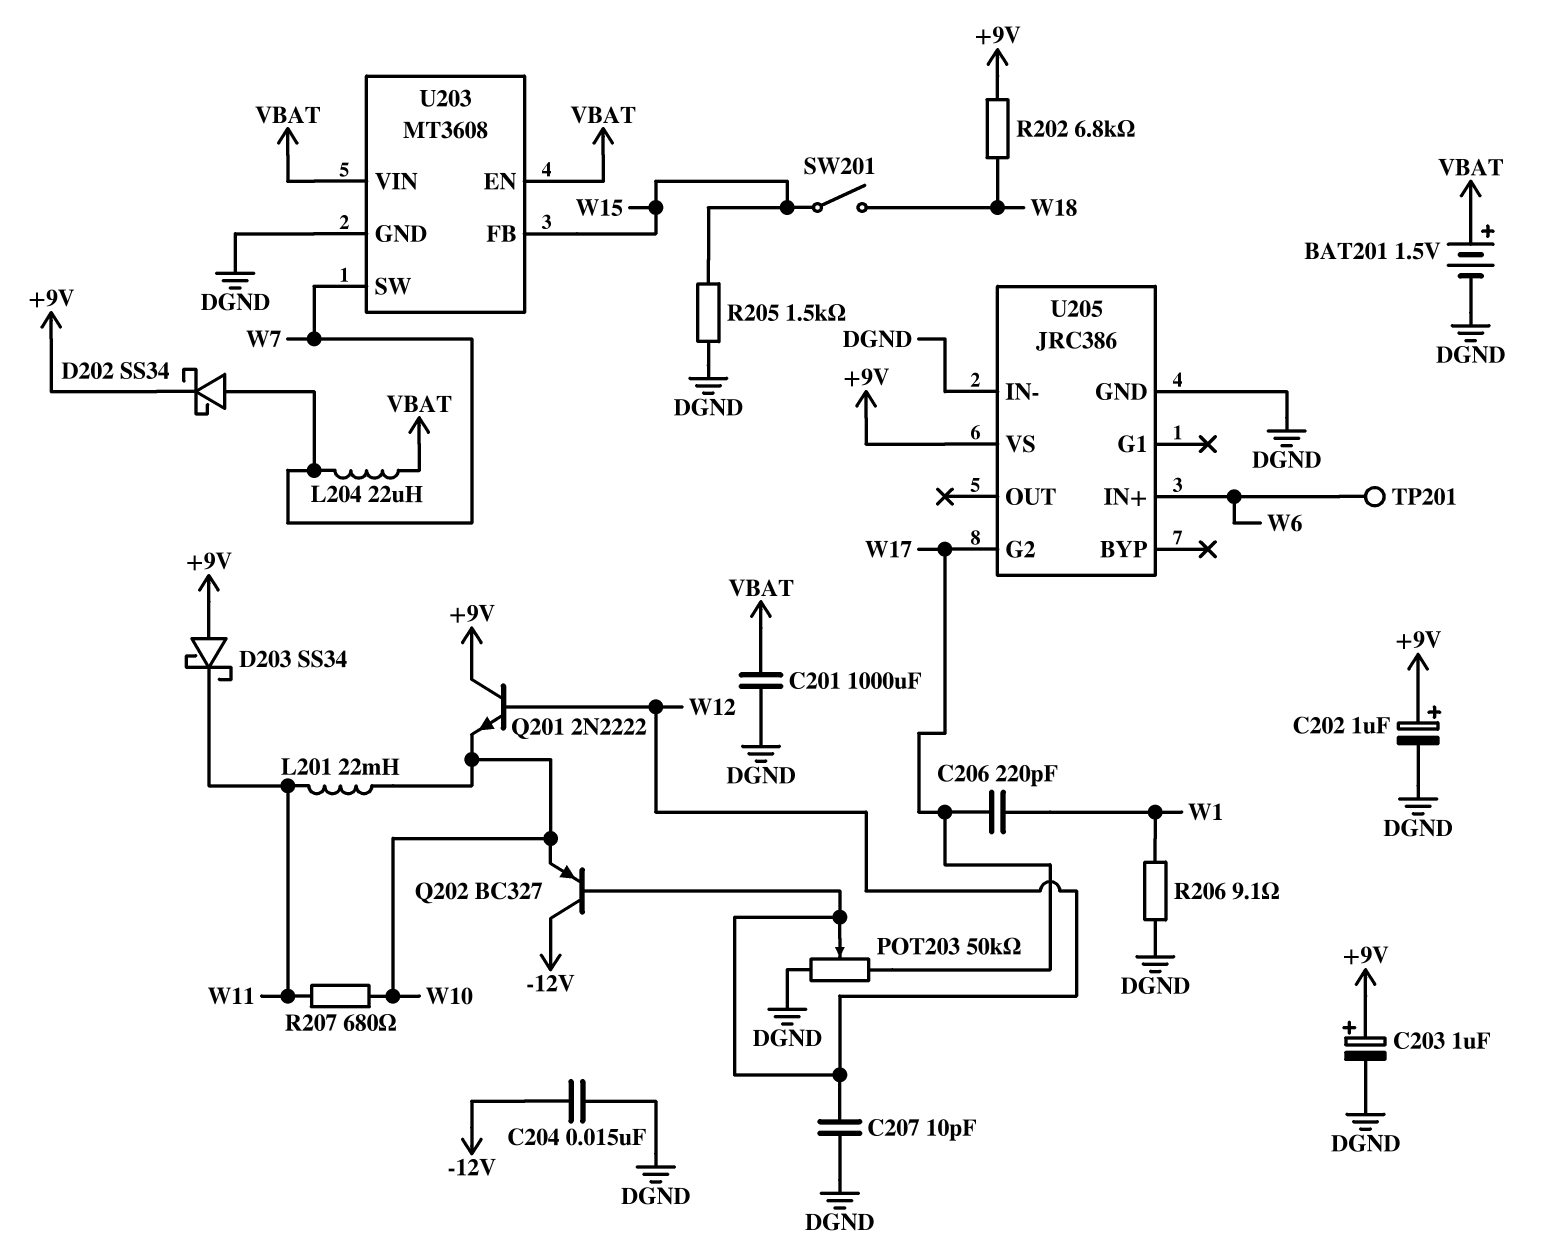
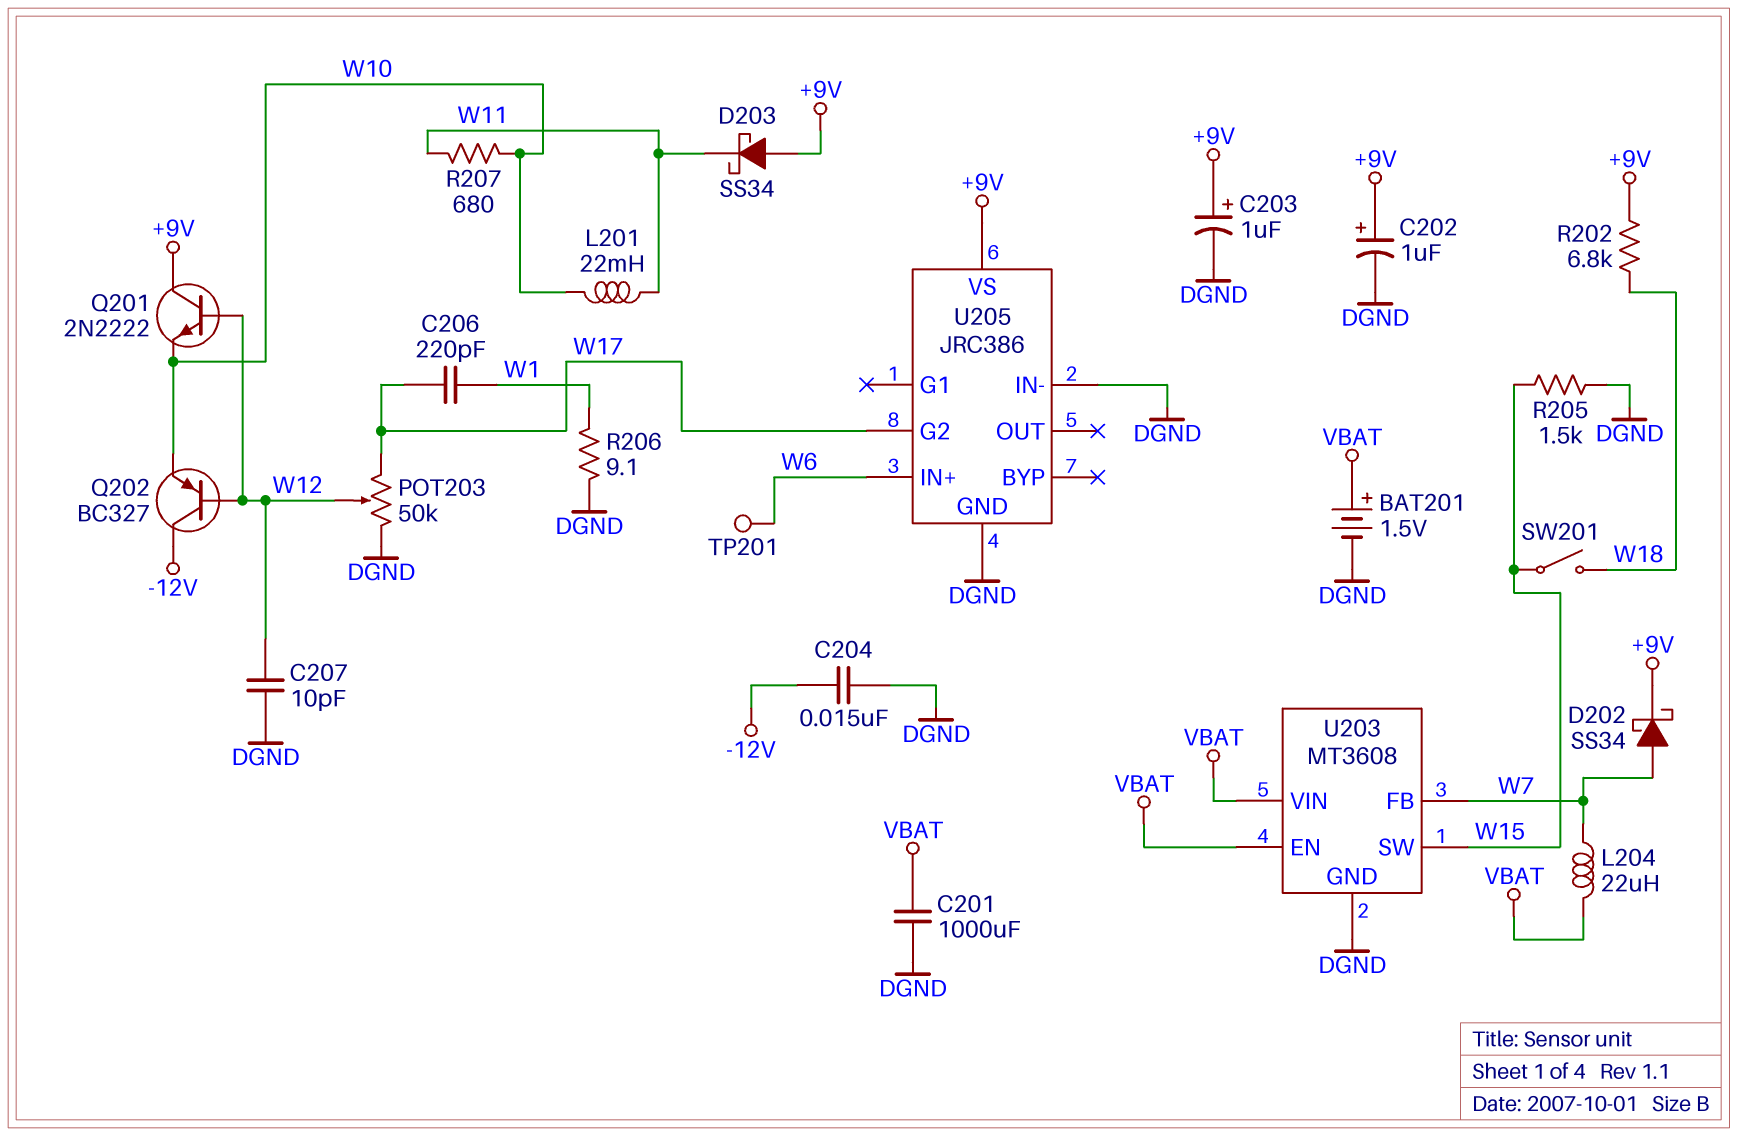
U203 pin FB: W15 -> W7
U203 pin SW: W7 -> W15

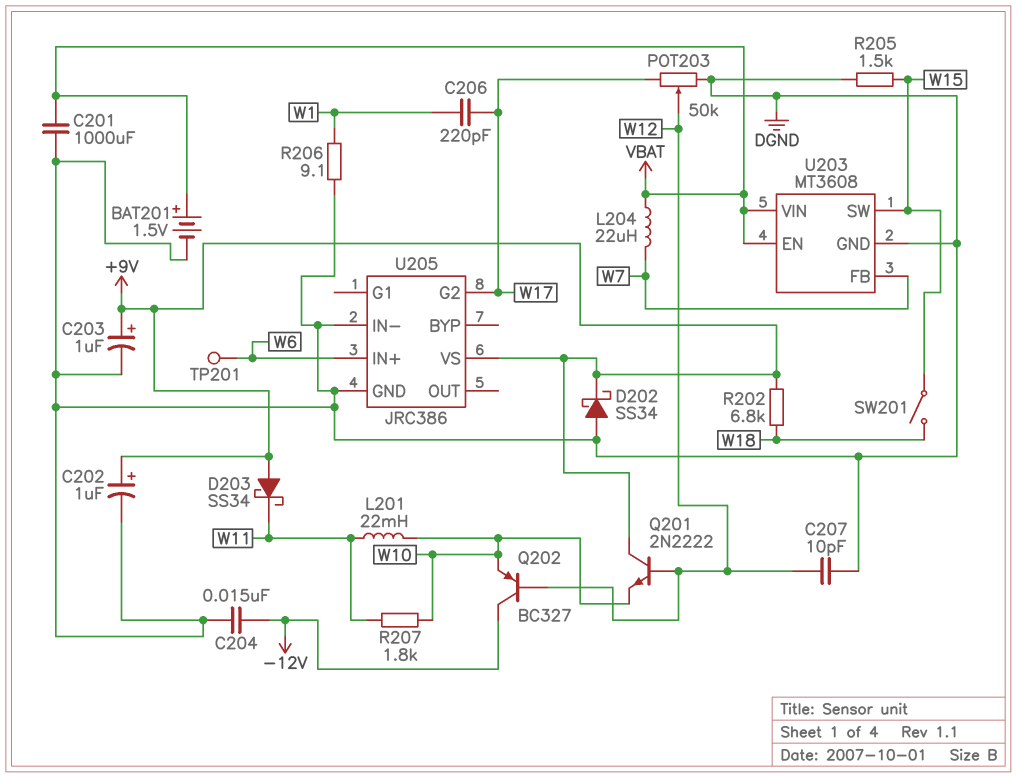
D202: schottky SS34 (A W7, K +9V) -> schottky SS34 (A DGND, K +9V)
R207: 680 (W10, W11) -> 1.8k (W10, W11)

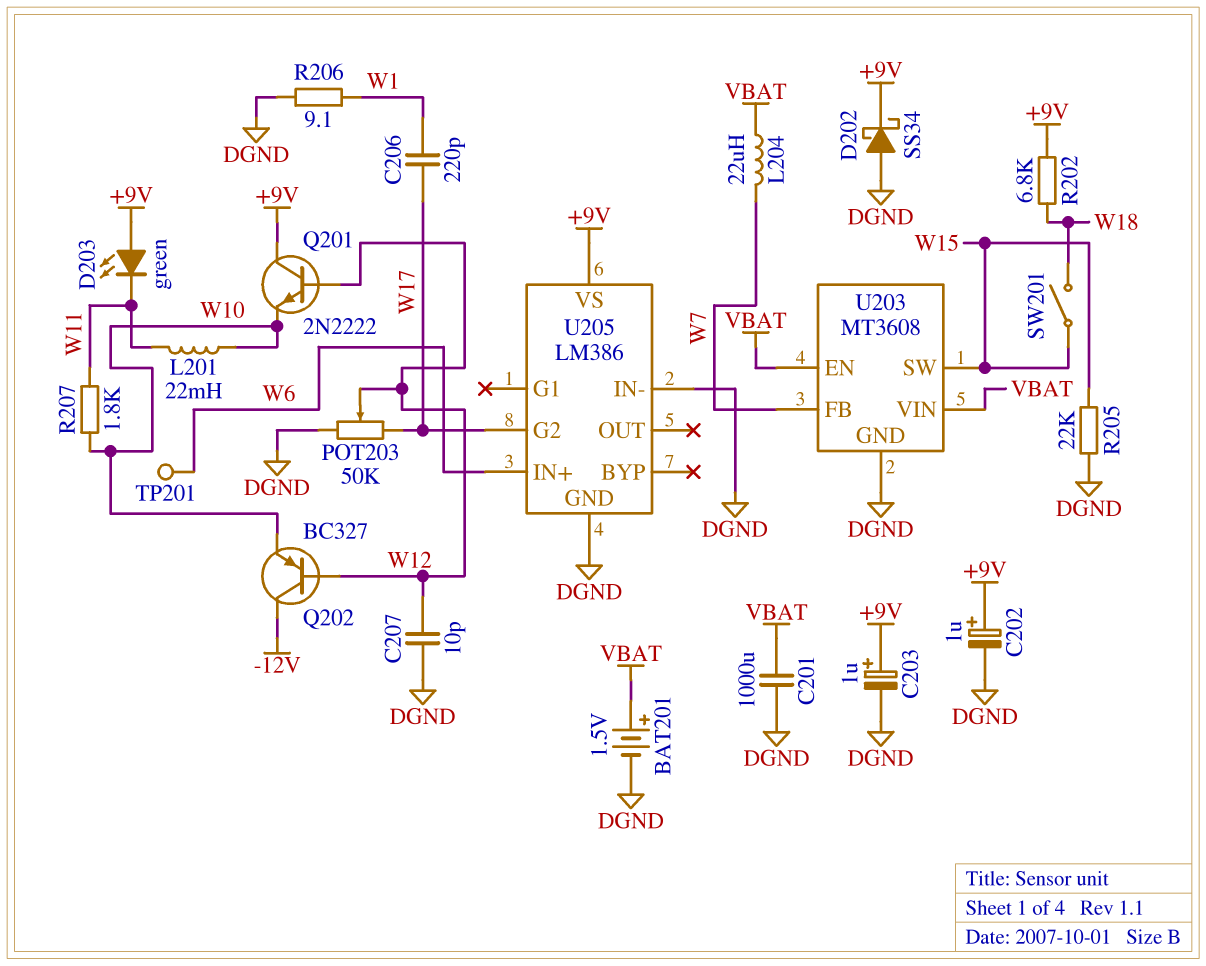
C204: 15nF (-12V, DGND) -> none
D203: schottky SS34 (A +9V, K W11) -> LED green (A +9V, K W11)
R205: 1.5k (DGND, W15) -> 22k (DGND, W15)
U205: JRC386 -> LM386

